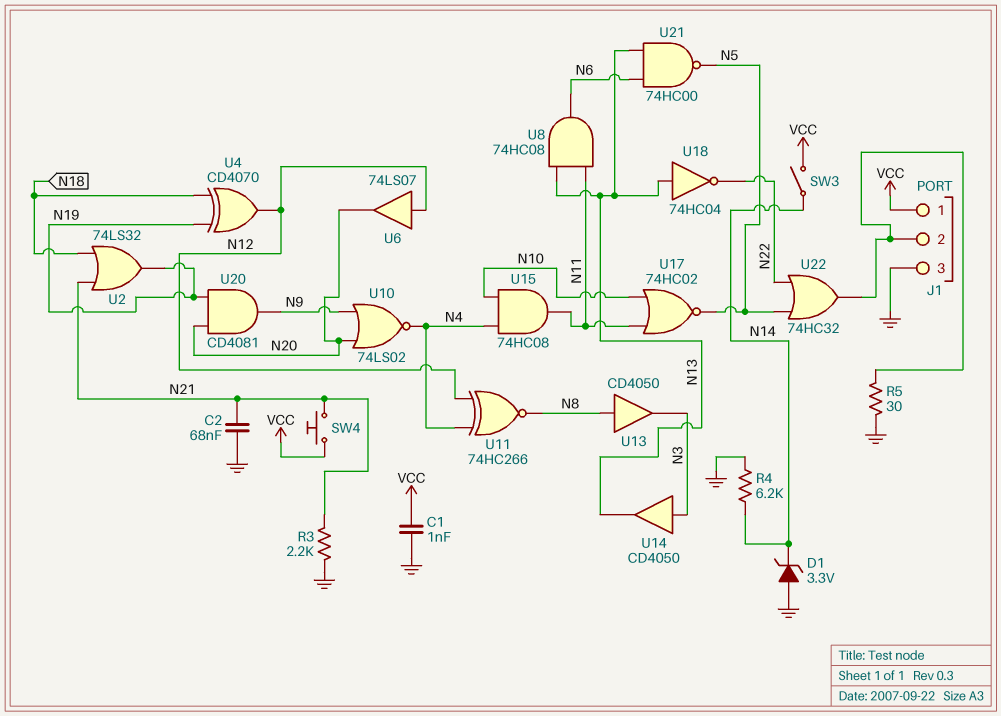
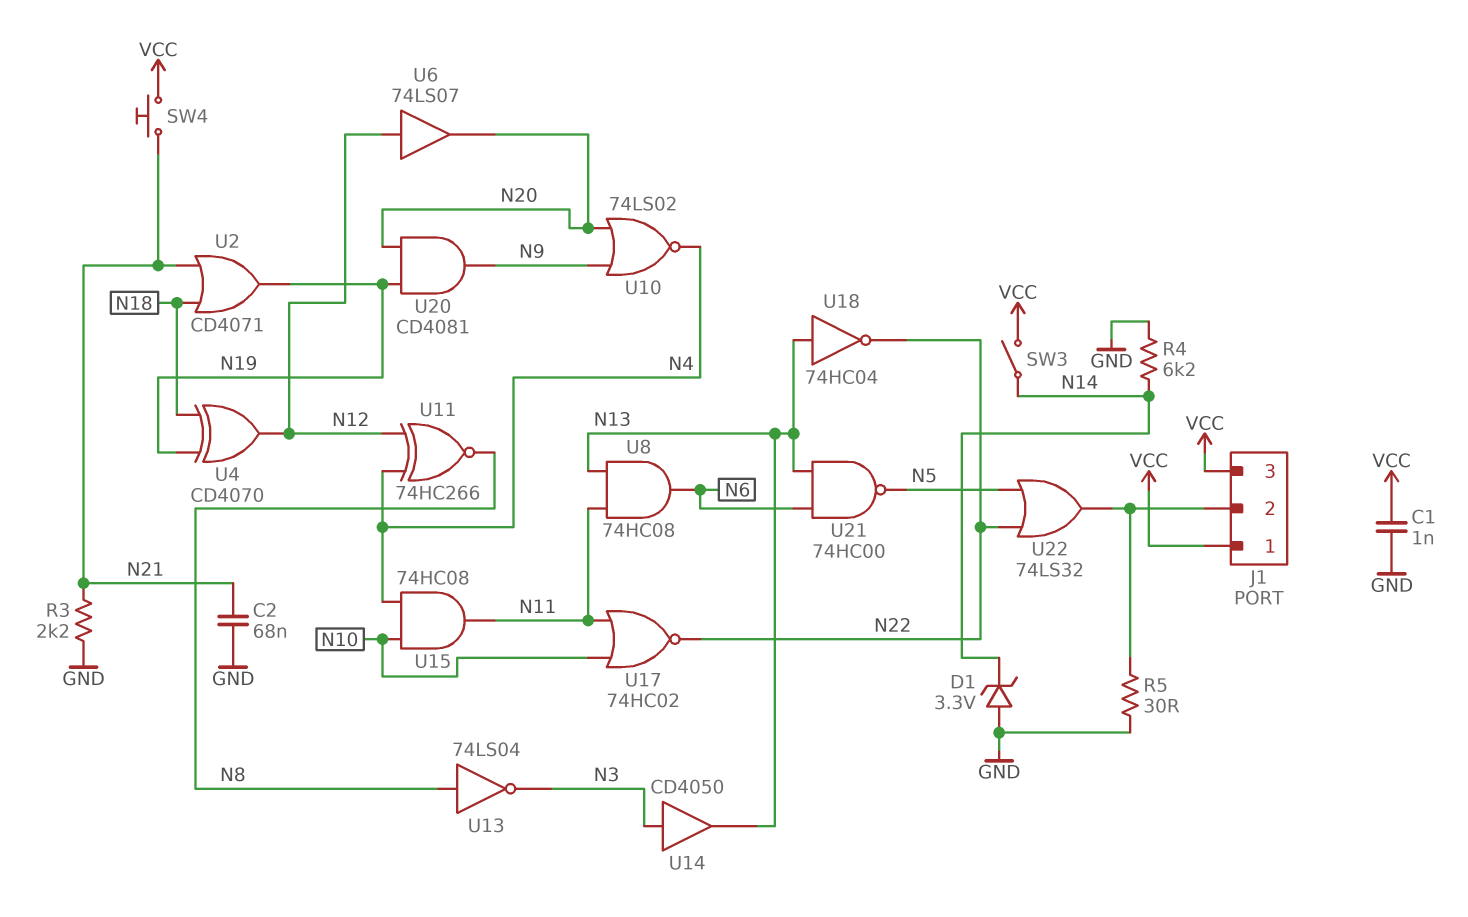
J1 pin 3: GND -> VCC
U2: OR 74LS32 (in N18, in N21, out N19) -> OR CD4071 (in N18, in N21, out N19)
U13: buffer CD4050 (in N8, out N3) -> NOT 74LS04 (in N8, out N3)
U17: NOR 74HC02 (in N10, in N11, out N5) -> NOR 74HC02 (in N10, in N11, out N22)
U22: OR 74HC32 (in N5, in N22, out J1/2) -> OR 74LS32 (in N5, in N22, out J1/2)

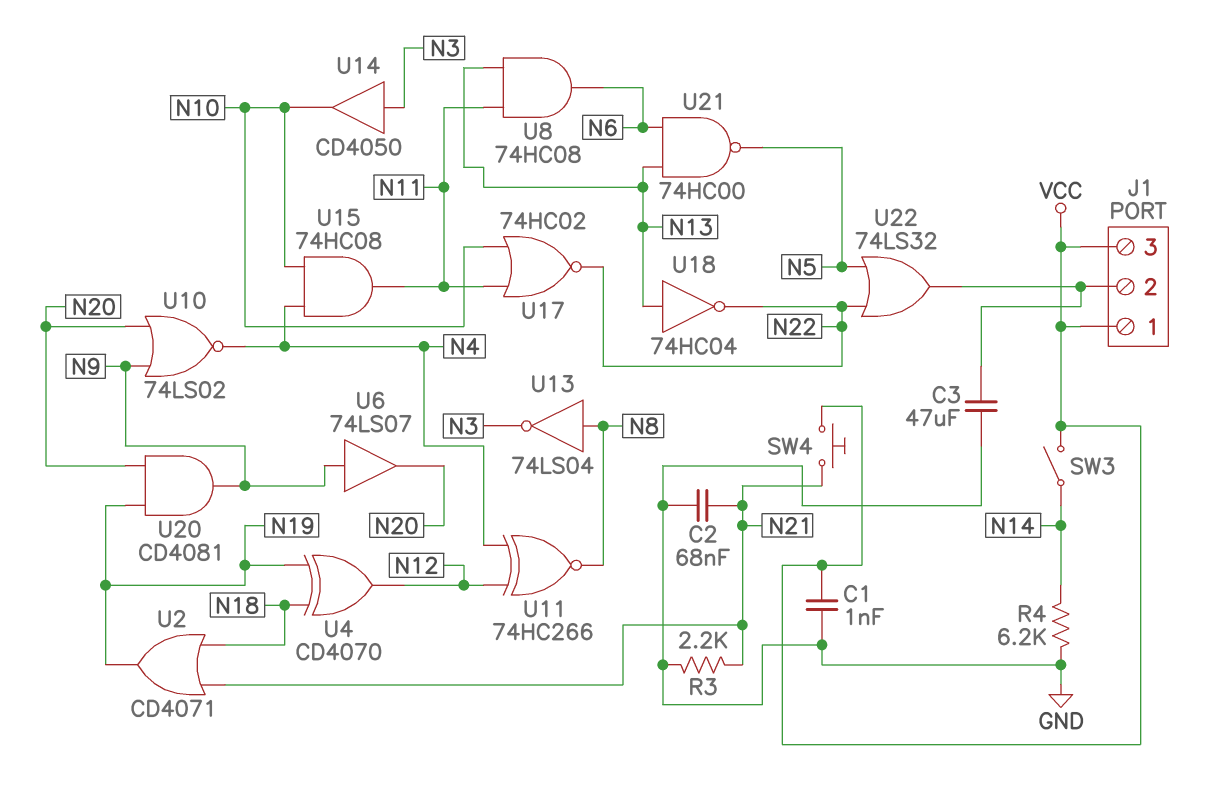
C3: none -> 47uF (GND, J1/2)
D1: zener 3.3V (A GND, K N14) -> none
R5: 30 (GND, J1/2) -> none
U6: buffer 74LS07 (in N12, out N20) -> buffer 74LS07 (in N9, out N20)
U14: buffer CD4050 (in N3, out N13) -> buffer CD4050 (in N3, out N10)

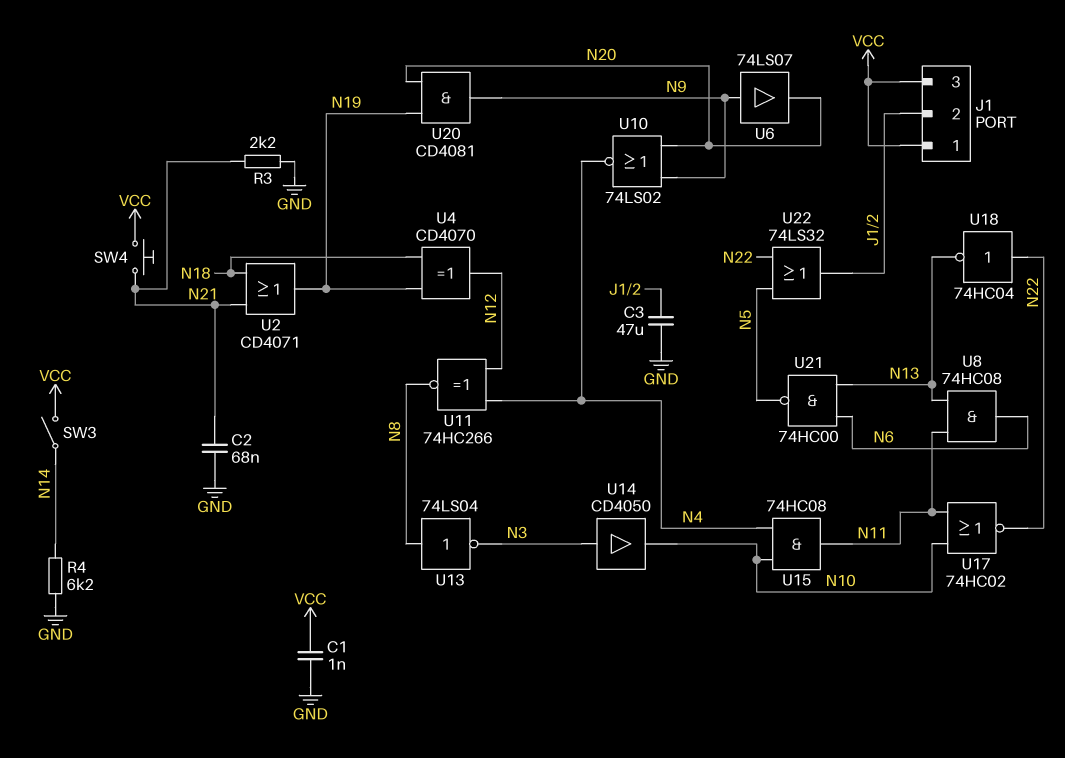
U18: NOT 74HC04 (in N13, out N22) -> NOT 74HC04 (in N22, out N13)

